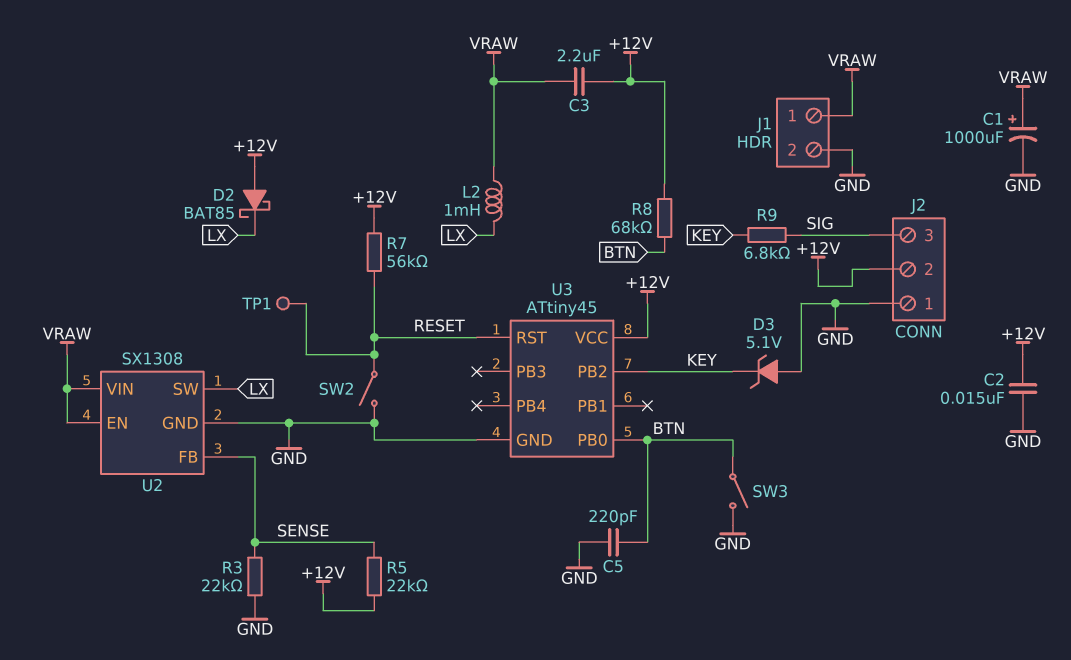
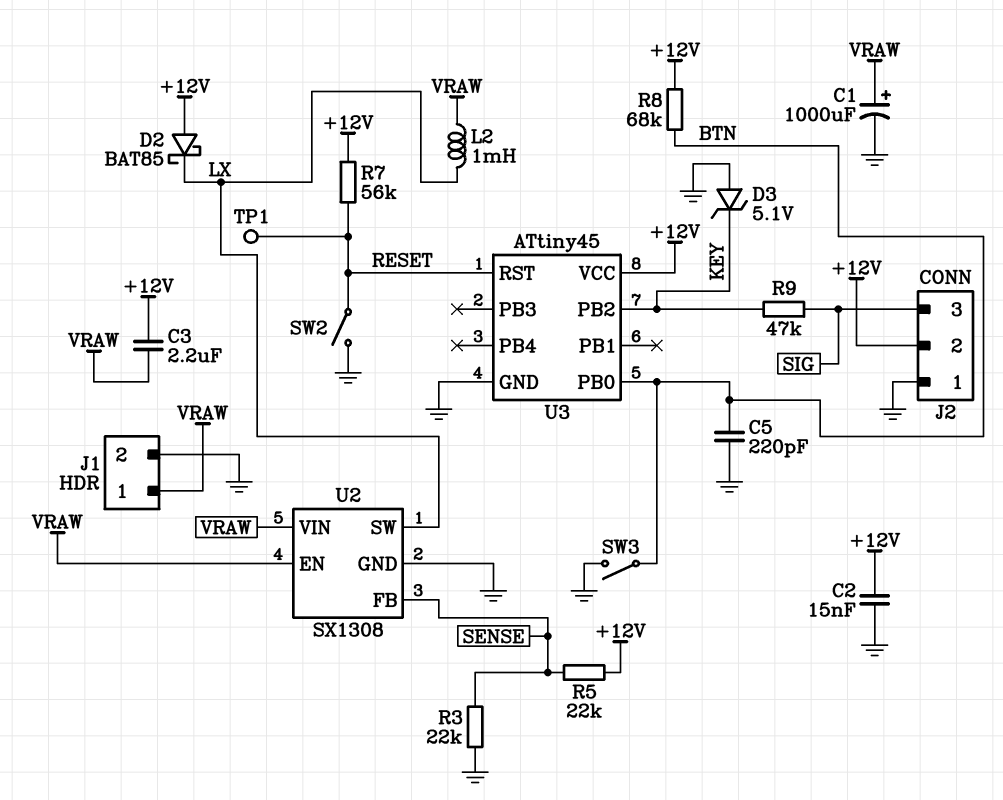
R9: 6.8k (KEY, SIG) -> 47k (KEY, SIG)

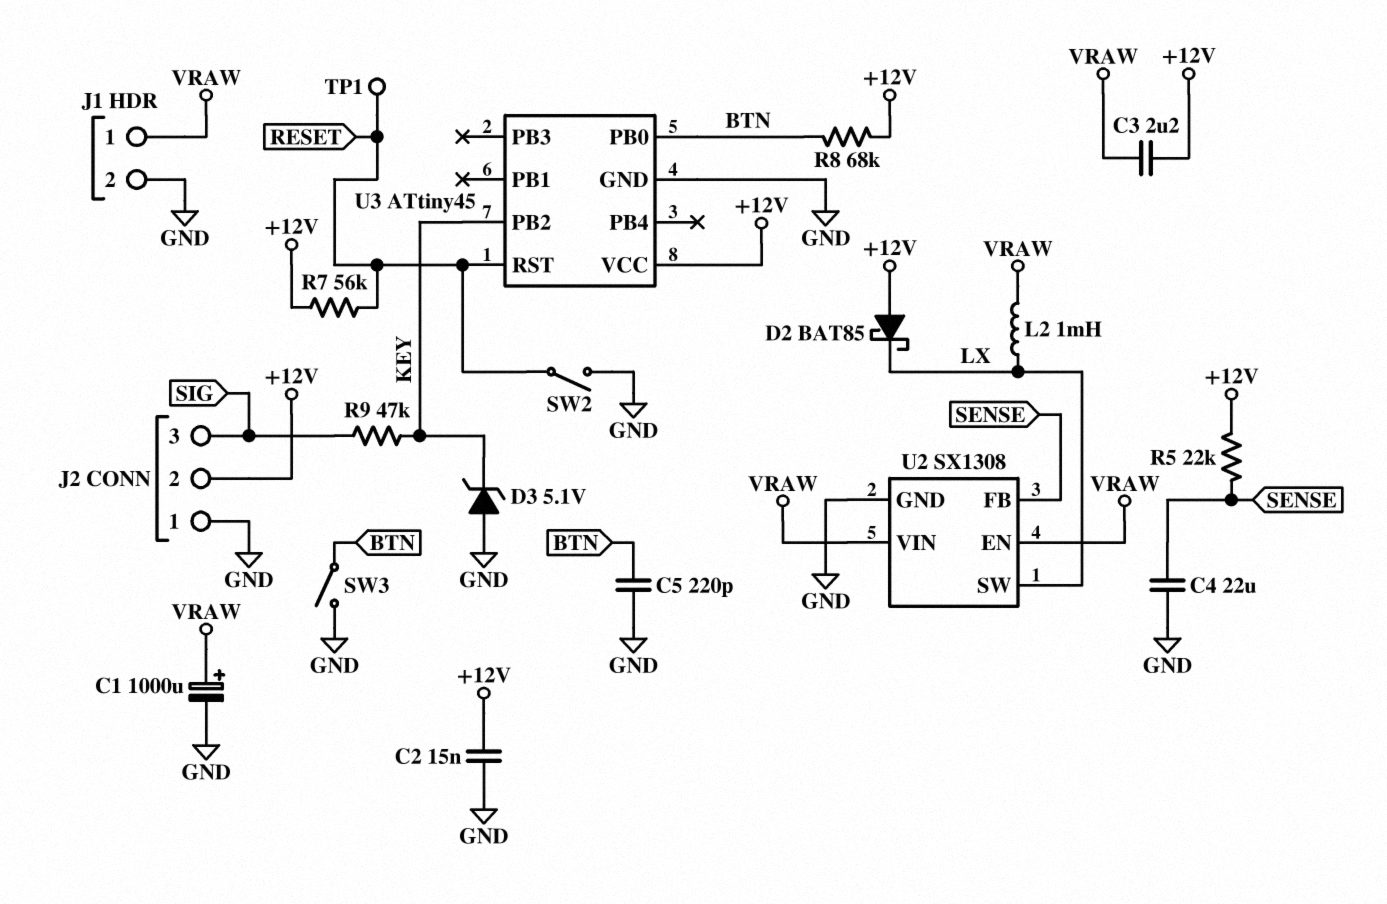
C4: none -> 22uF (GND, SENSE)
R3: 22k (GND, SENSE) -> none

